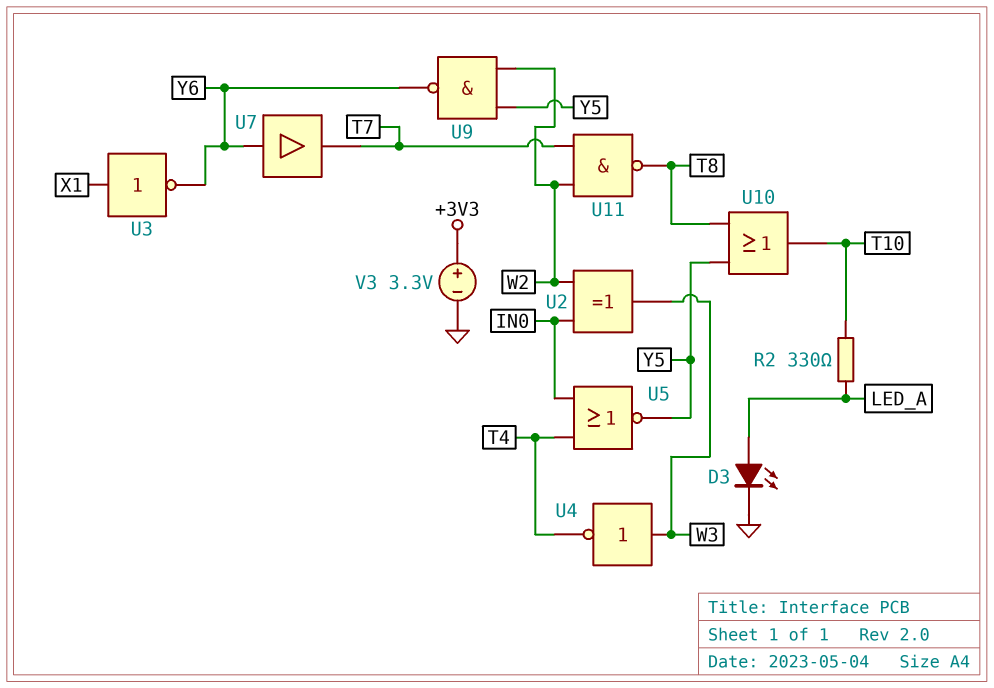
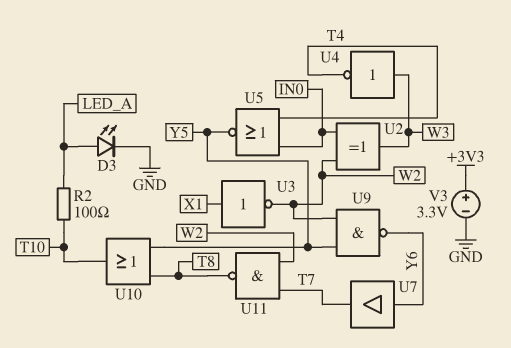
R2: 330 (LED_A, T10) -> 100 (LED_A, T10)
U3: NOT (in X1, out Y6) -> NOT (in X1, out W2)

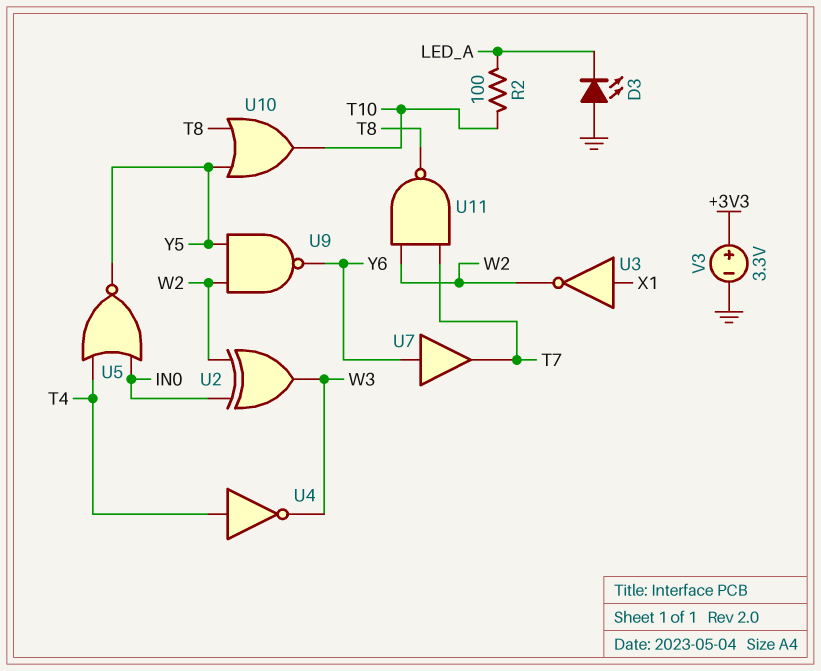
D3: LED (A LED_A, K GND) -> LED (A GND, K LED_A)
U4: NOT (in W3, out T4) -> NOT (in T4, out W3)

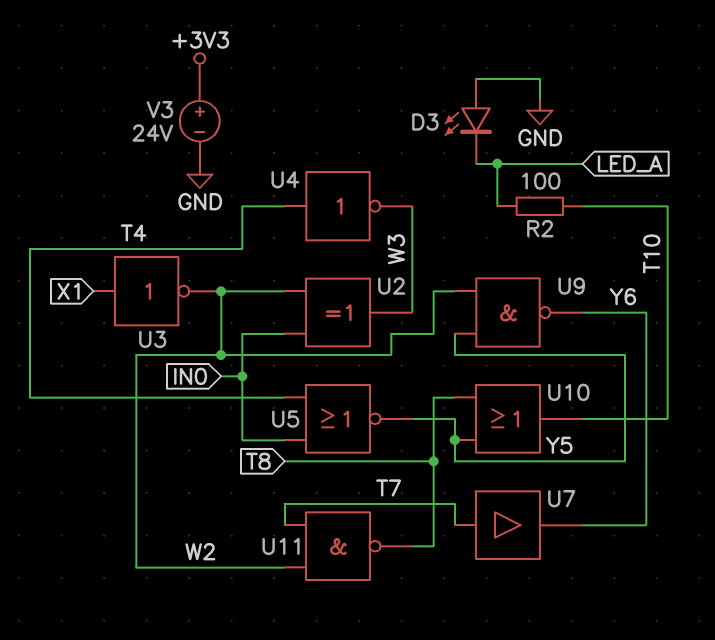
U7: buffer (in Y6, out T7) -> buffer (in T7, out Y6)
V3: 3.3V (plus +3V3, minus GND) -> 24V (plus +3V3, minus GND)

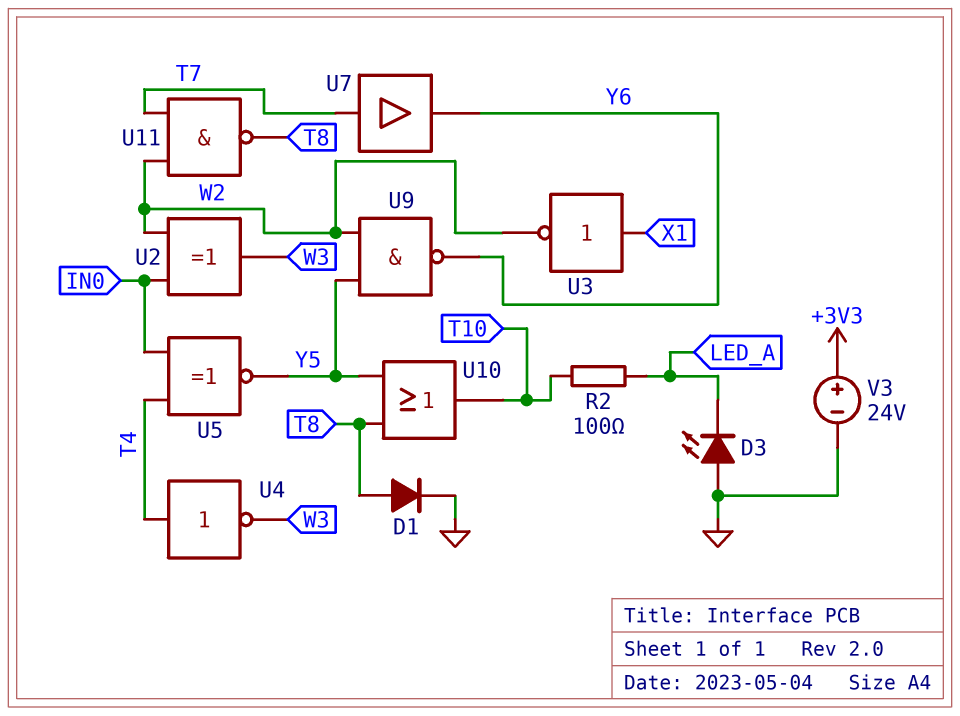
D1: none -> diode (A T8, K GND)
U5: NOR (in IN0, in T4, out Y5) -> XNOR (in IN0, in T4, out Y5)

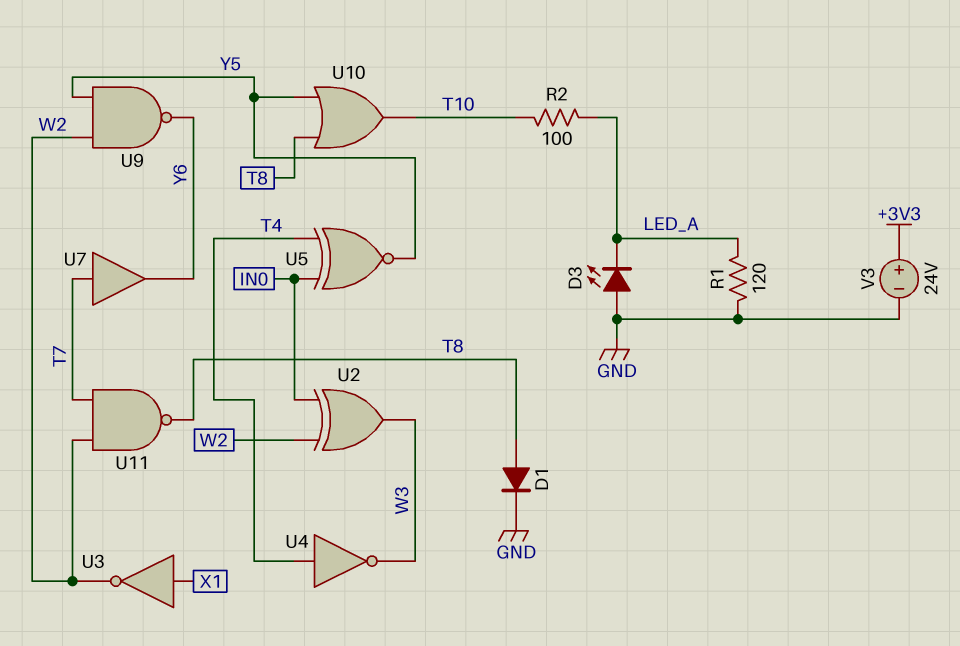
R1: none -> 120 (GND, LED_A)

